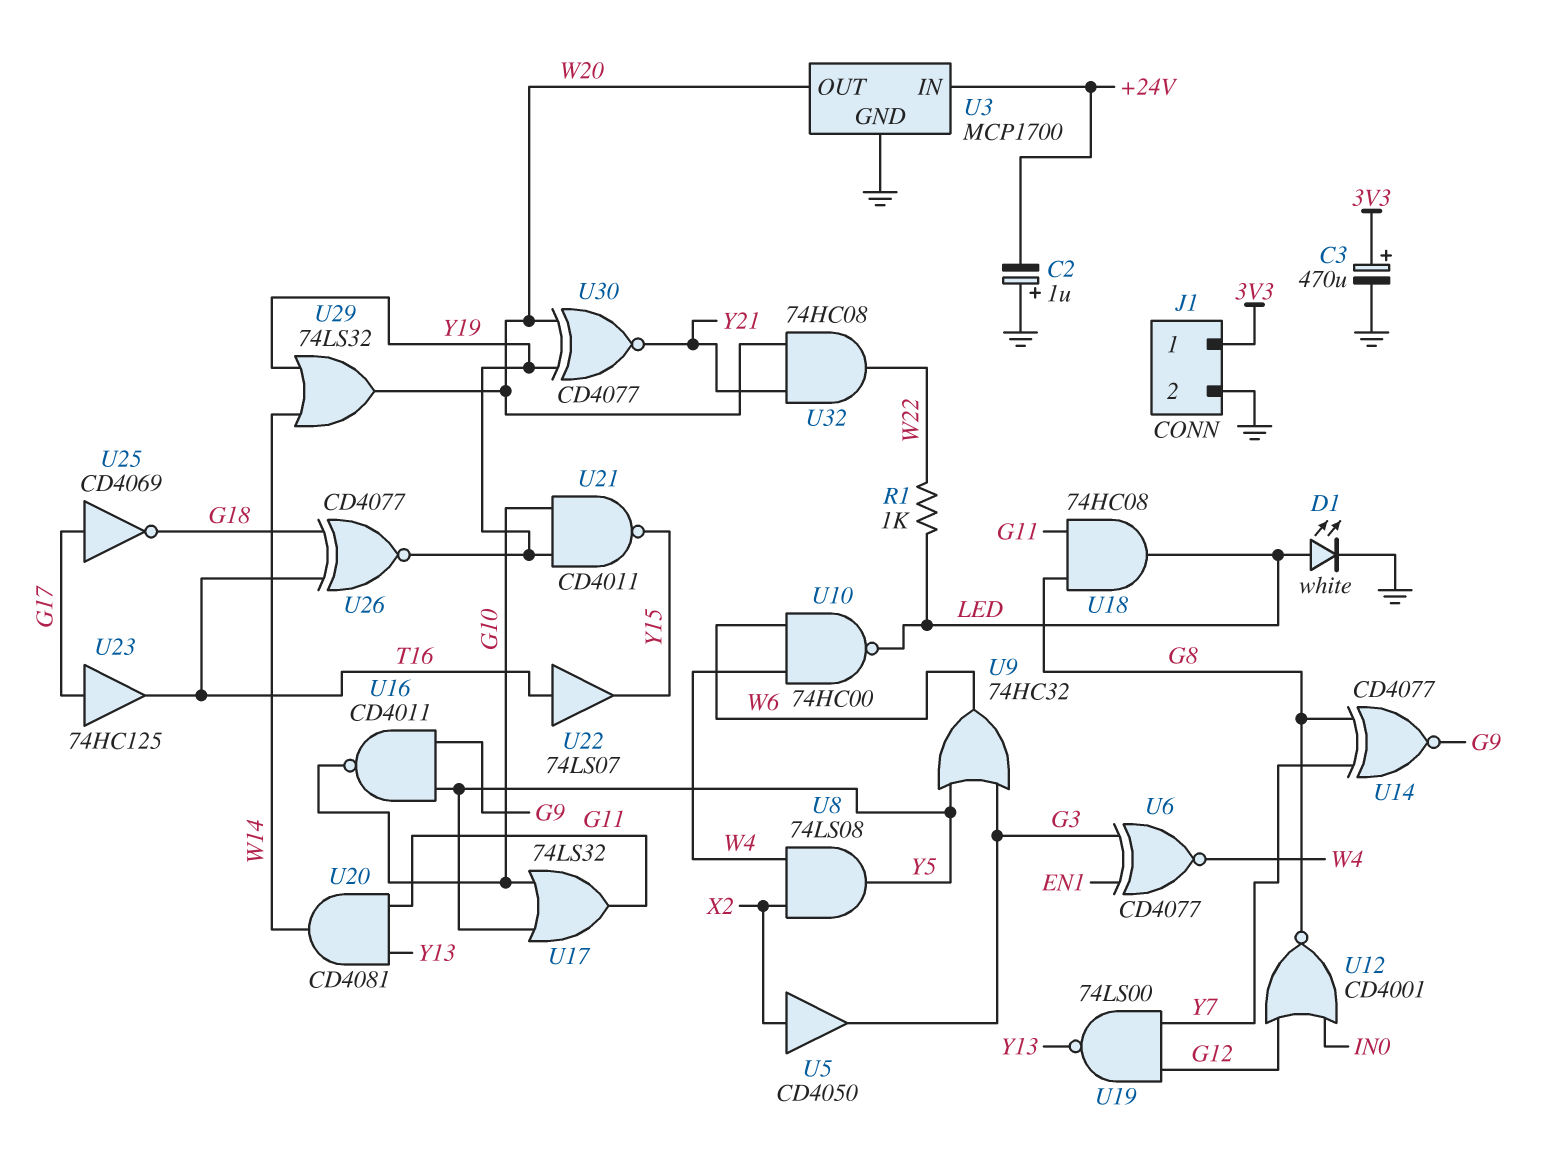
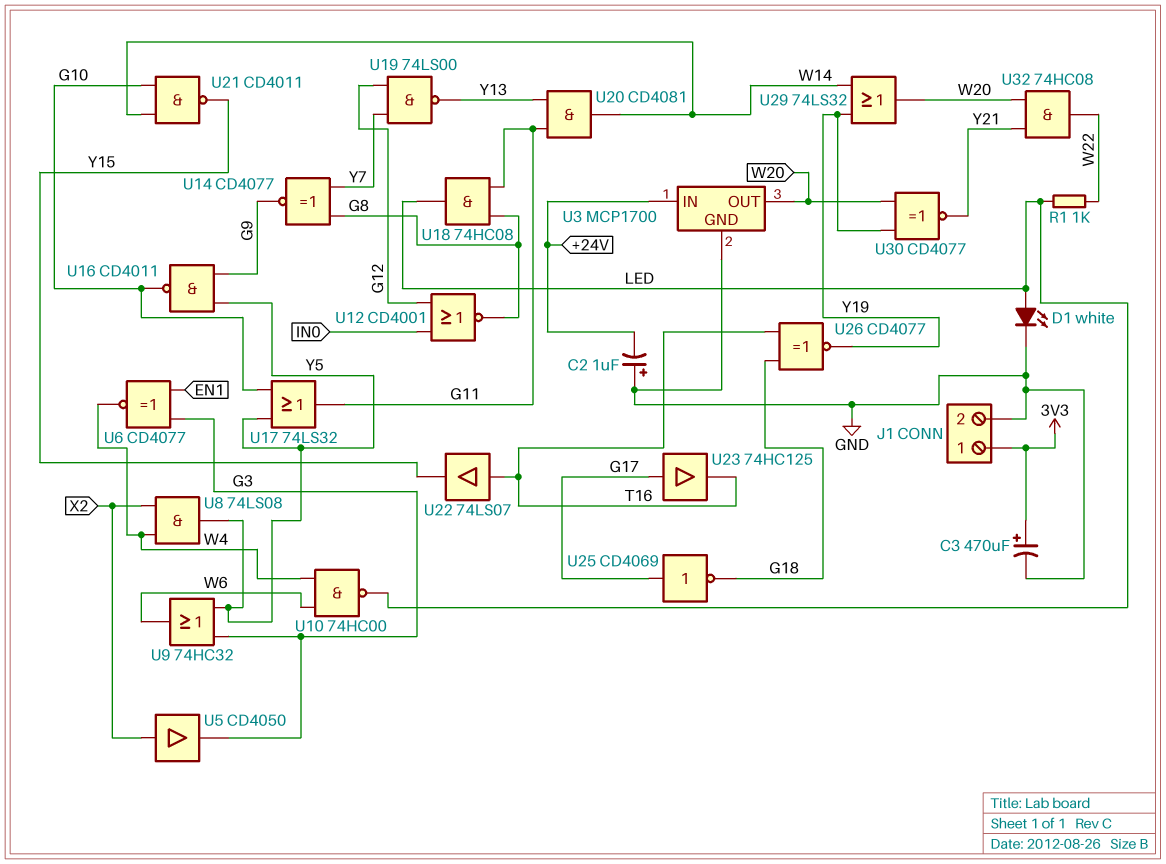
U21: NAND CD4011 (in G10, in Y19, out Y15) -> NAND CD4011 (in G10, in W14, out Y15)

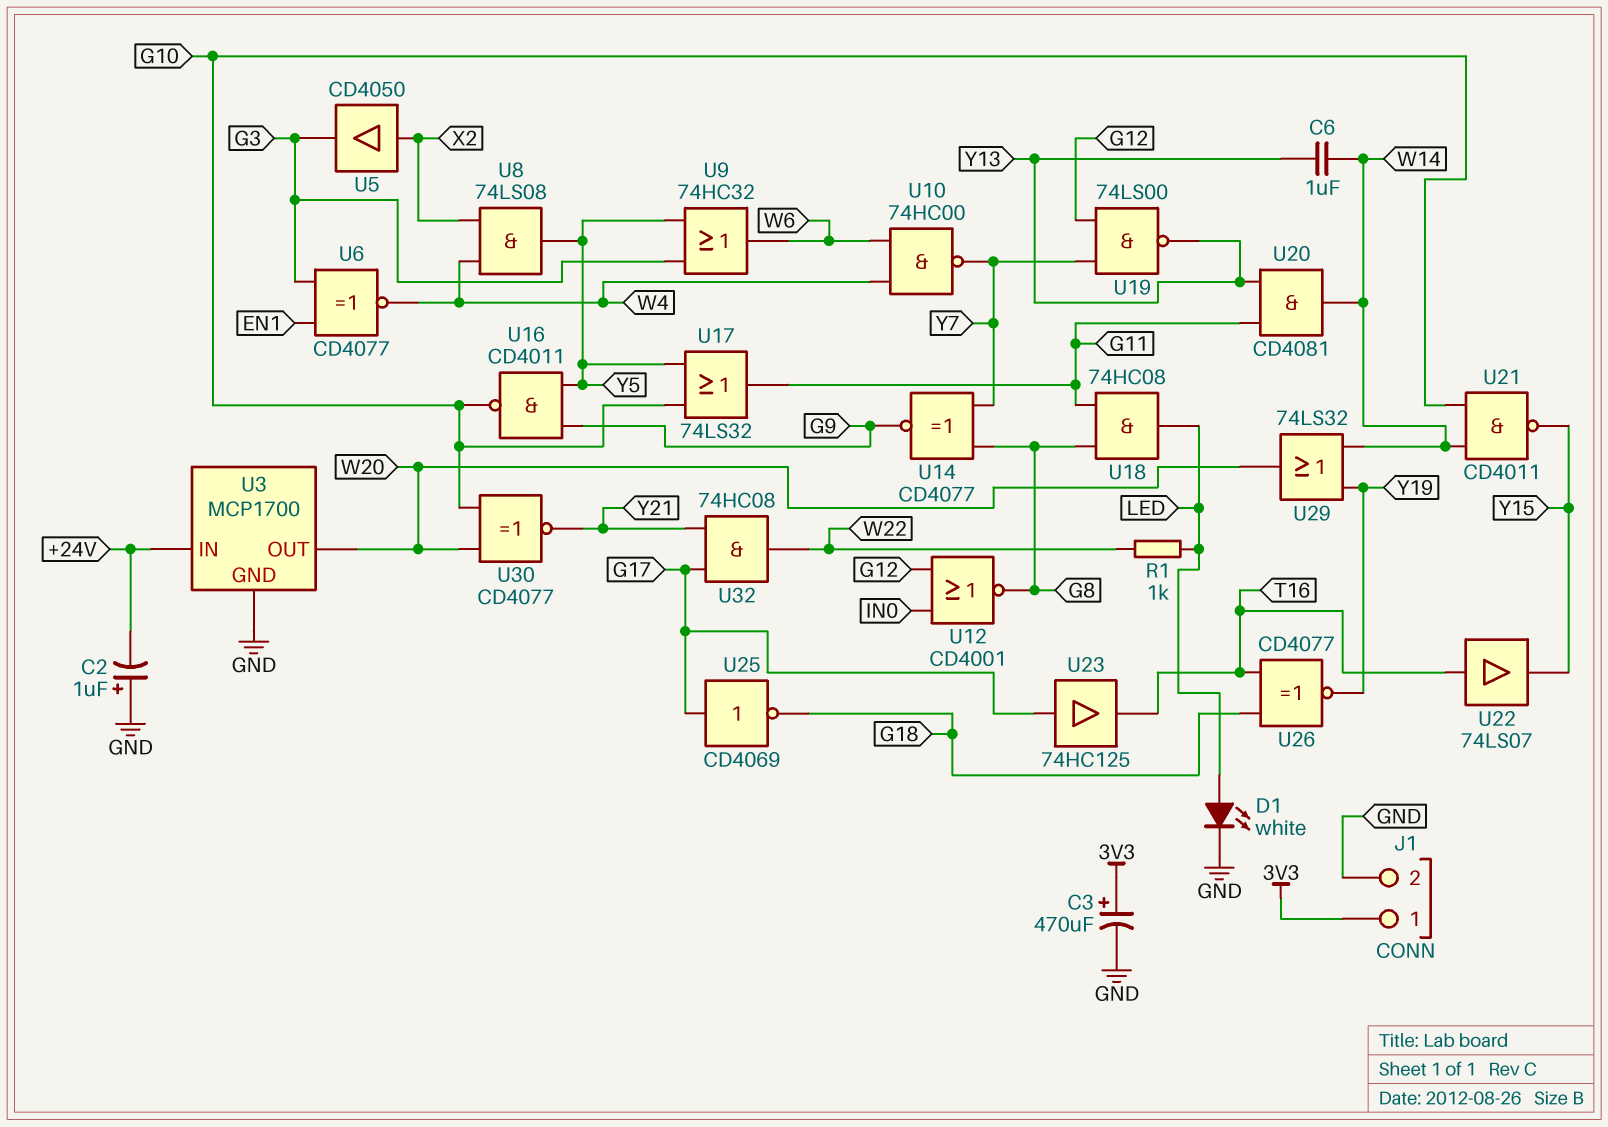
C6: none -> 1uF (W14, Y13)
U10: NAND 74HC00 (in W4, in W6, out LED) -> NAND 74HC00 (in W4, in W6, out Y7)
U30: XNOR CD4077 (in W20, in Y19, out Y21) -> XNOR CD4077 (in G10, in W20, out Y21)
U32: AND 74HC08 (in W20, in Y21, out W22) -> AND 74HC08 (in G17, in Y21, out W22)

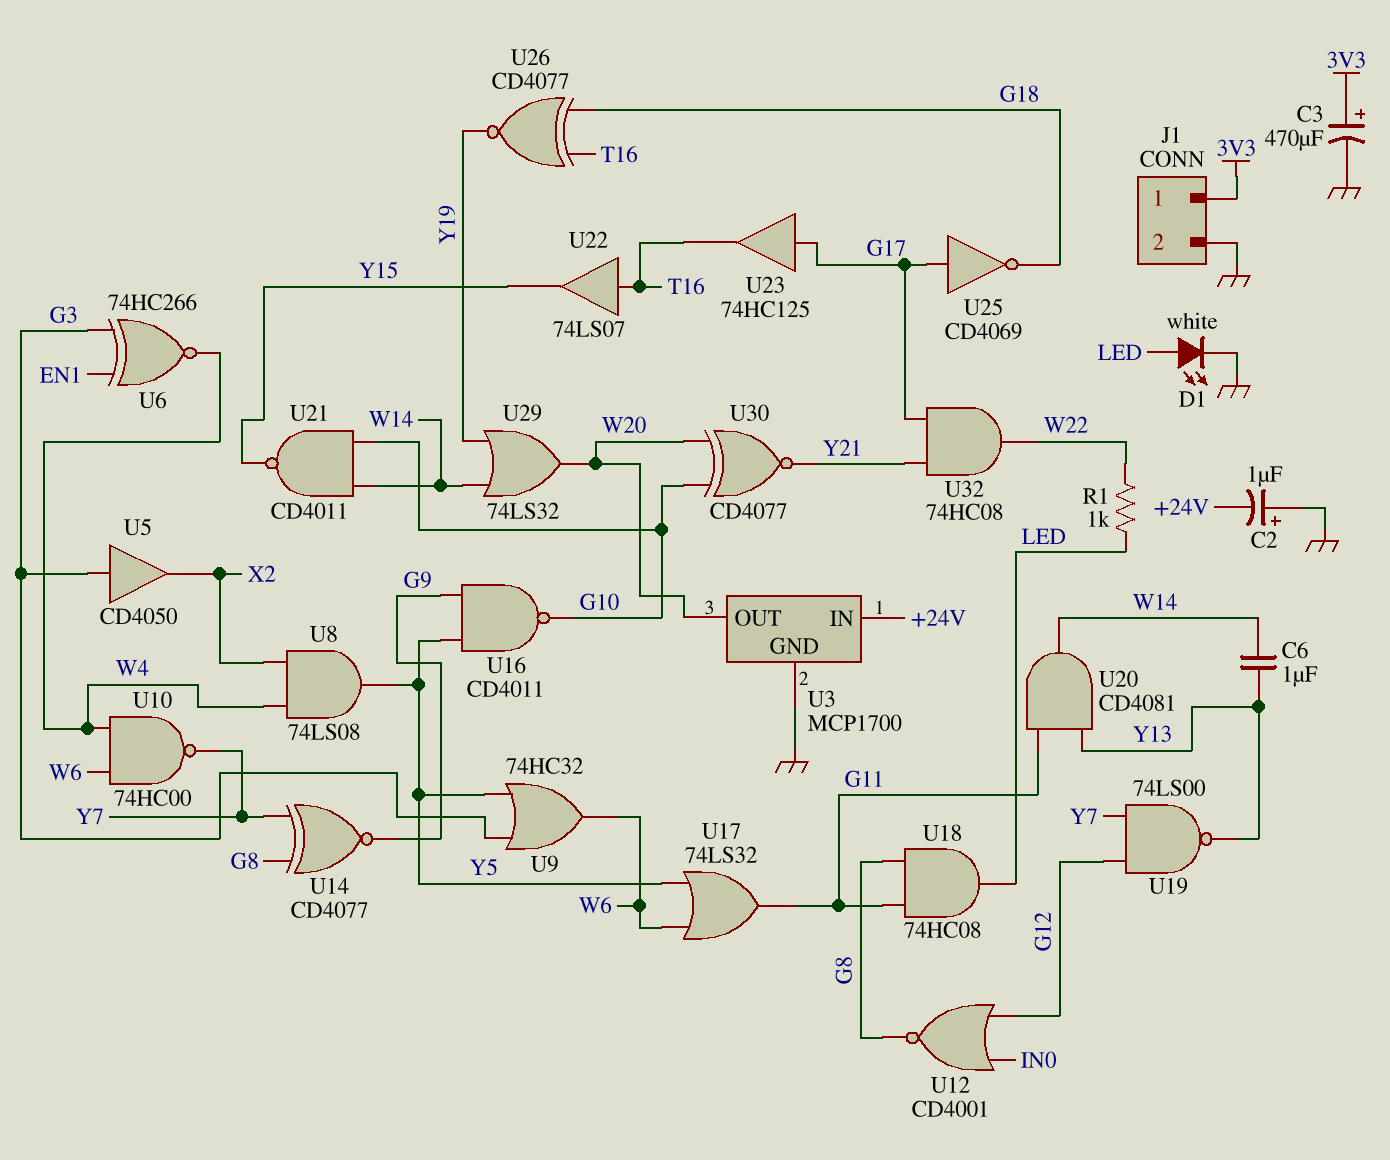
U5: buffer CD4050 (in X2, out G3) -> buffer CD4050 (in G3, out X2)
U6: XNOR CD4077 (in EN1, in G3, out W4) -> XNOR 74HC266 (in EN1, in G3, out W4)
U17: OR 74LS32 (in G10, in Y5, out G11) -> OR 74LS32 (in W6, in Y5, out G11)

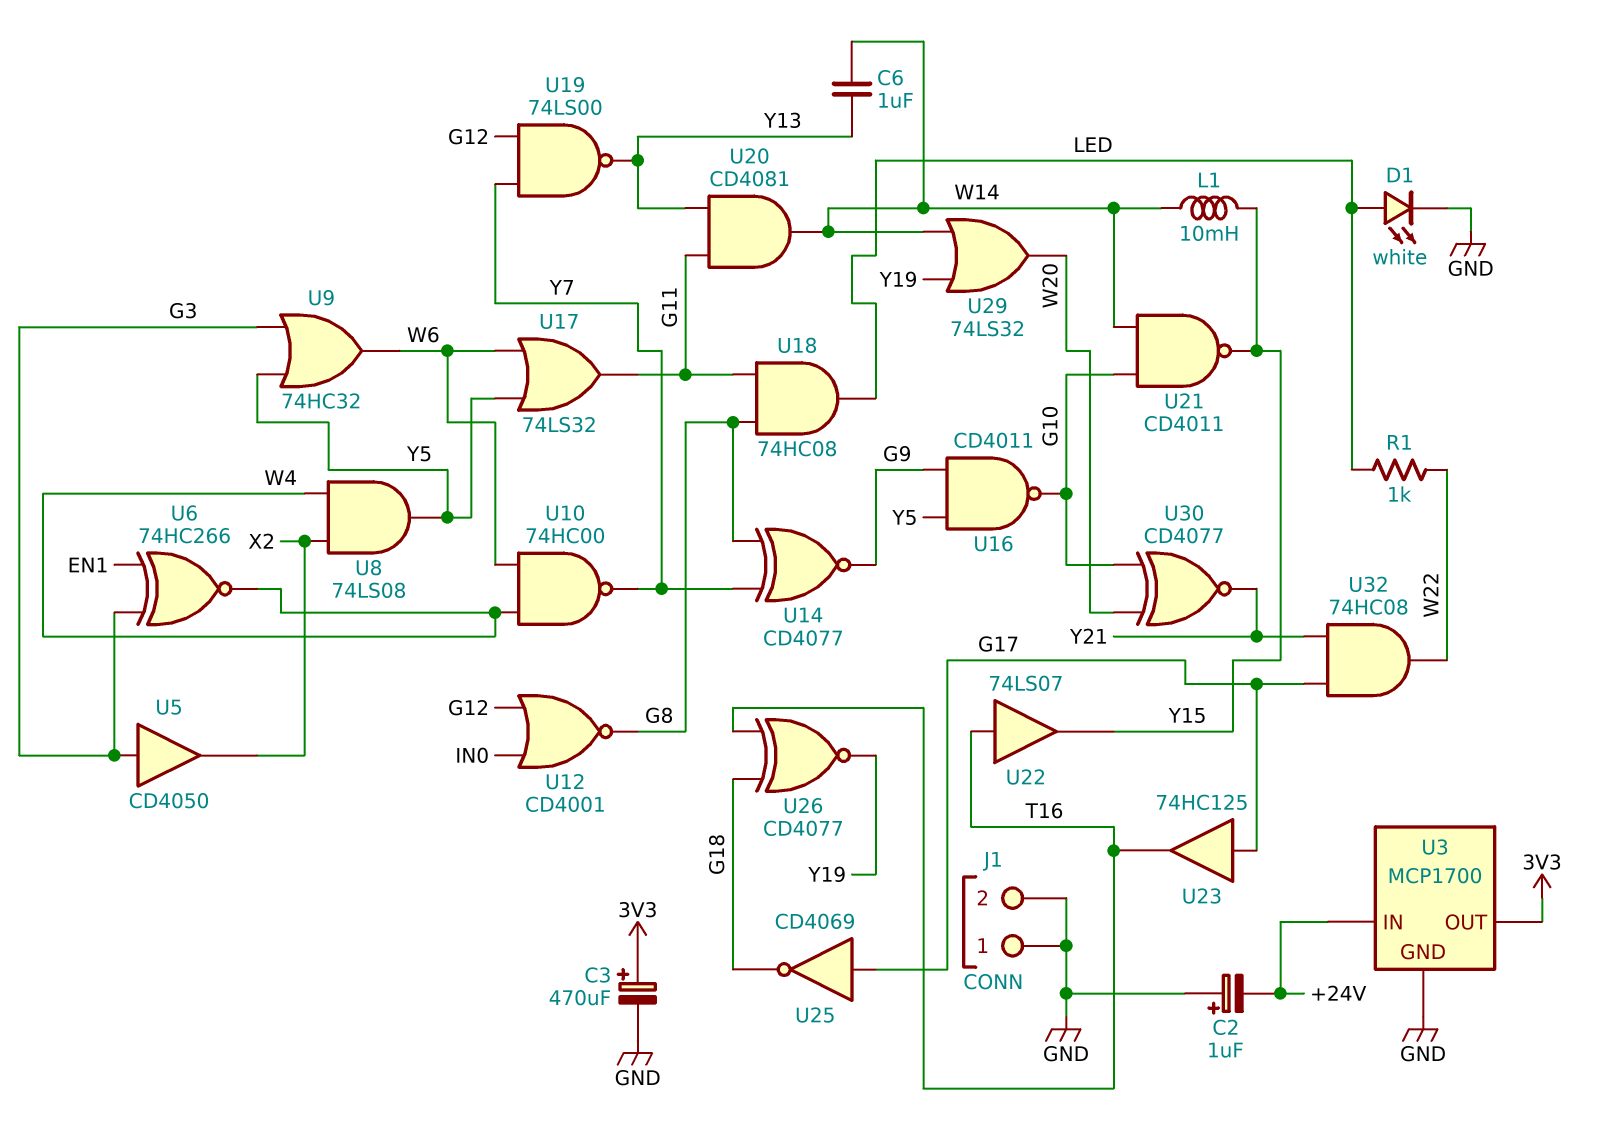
J1 pin 1: 3V3 -> GND
L1: none -> 10mH (W14, Y15)
U3 pin OUT: W20 -> 3V3

